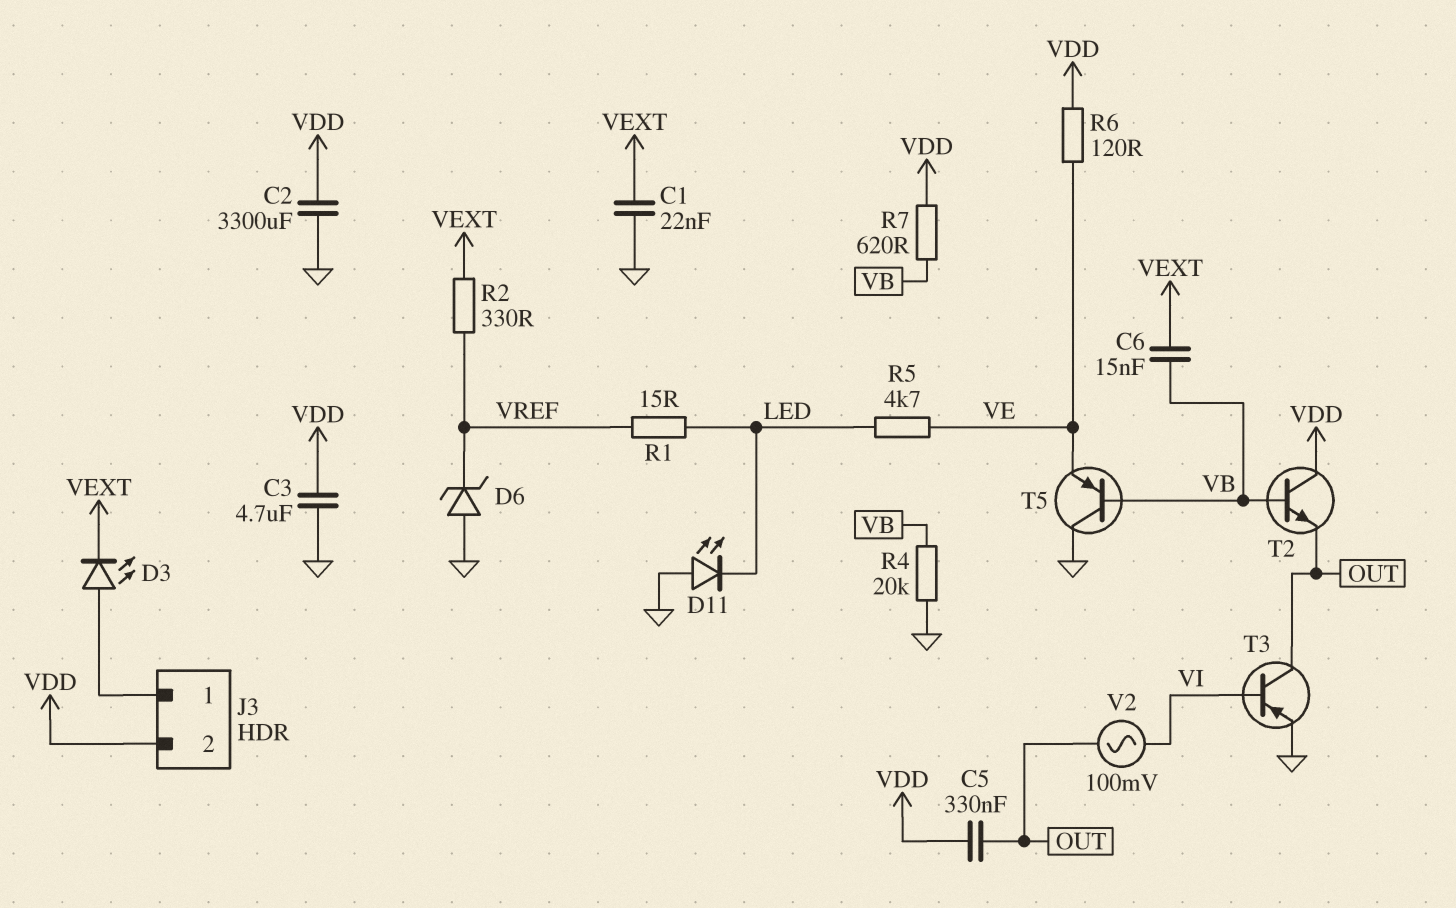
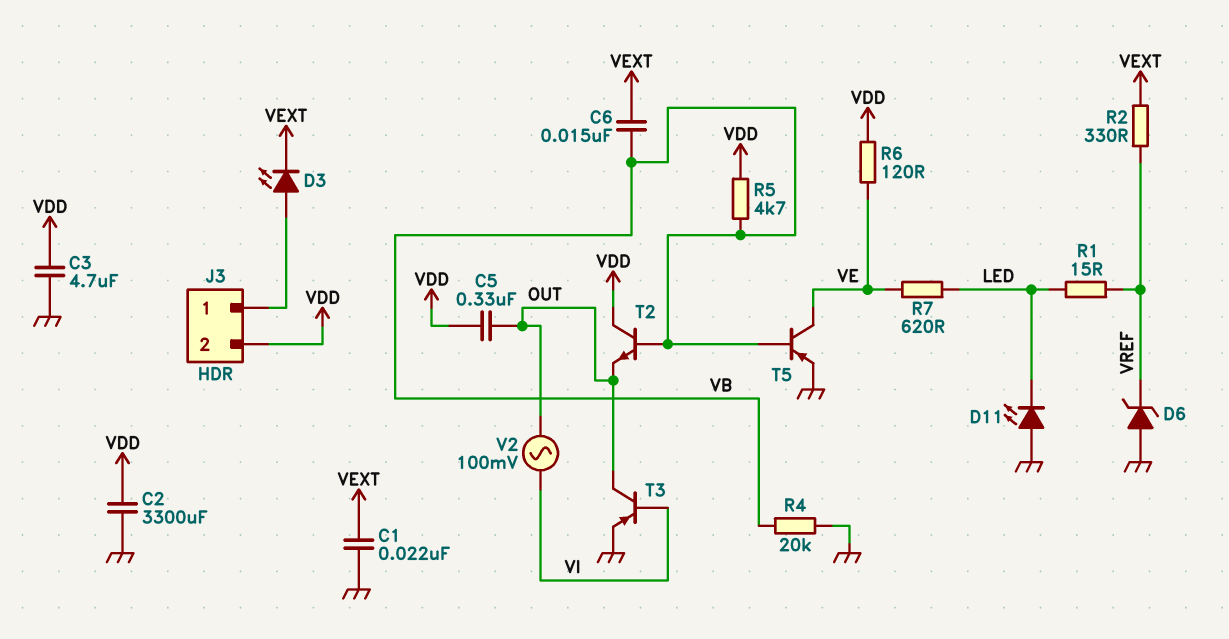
R5: 4.7k (LED, VE) -> 4.7k (VB, VDD)
R7: 620 (VB, VDD) -> 620 (LED, VE)
T5: PNP (B VB, C GND, E VE) -> PNP (B VB, C VE, E GND)

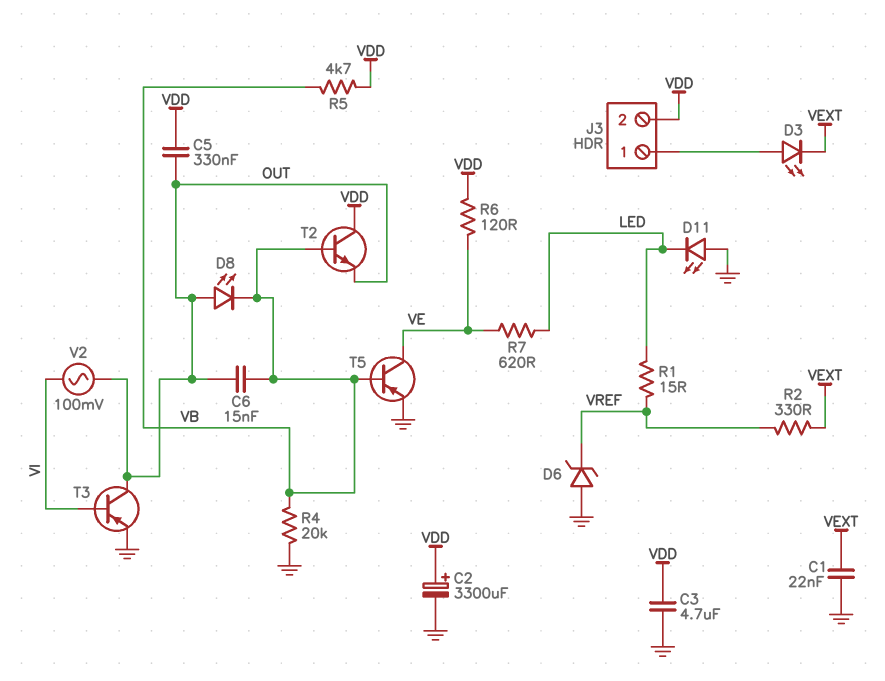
C2: 3300uF (GND, VDD) -> 3300uF (plus VDD, minus GND)
C6: 15nF (VB, VEXT) -> 15nF (OUT, VB)
D8: none -> LED (A OUT, K VB)

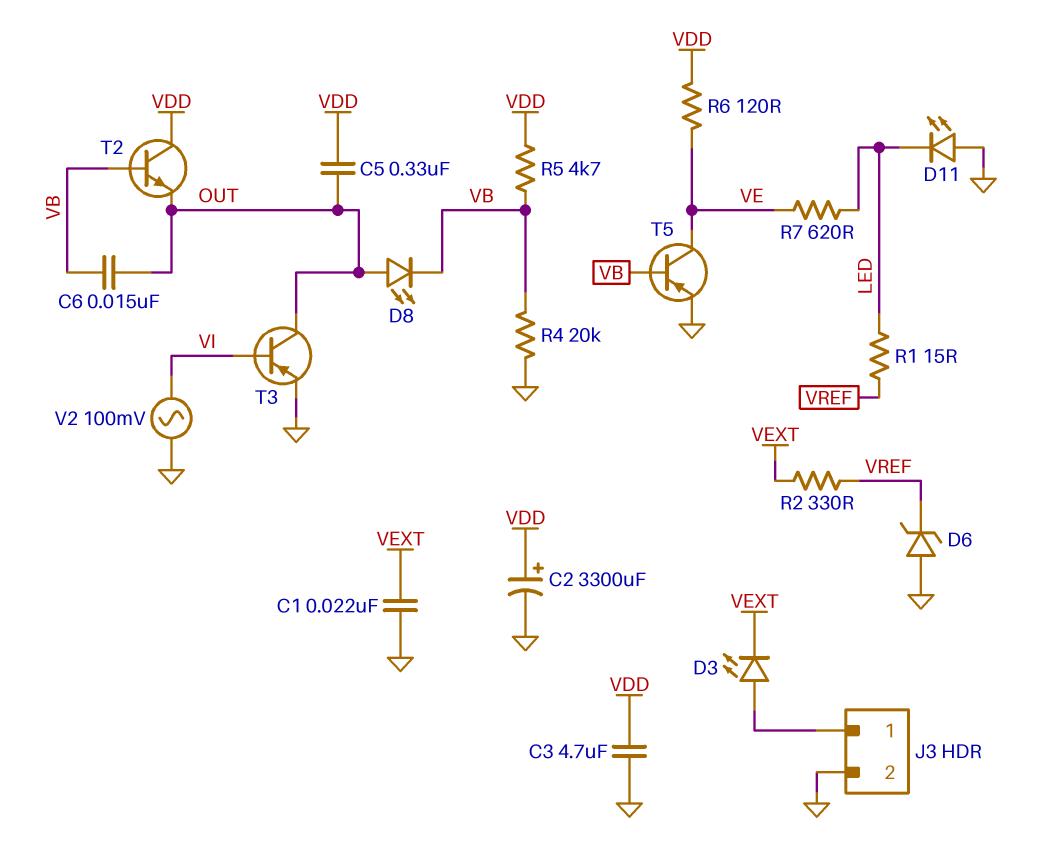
J3 pin 2: VDD -> GND
V2: AC 100mV (OUT, VI) -> AC 100mV (GND, VI)

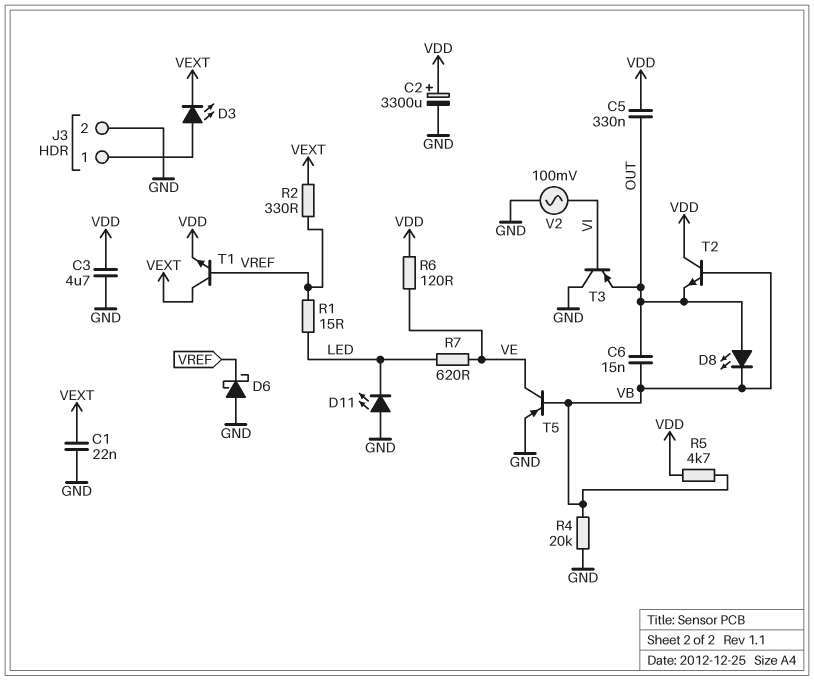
D6: zener (A GND, K VREF) -> schottky (A GND, K VREF)
T1: none -> NPN (B VREF, C VEXT, E VDD)
T3: PNP (B VI, C OUT, E GND) -> PNP (B VI, C GND, E OUT)

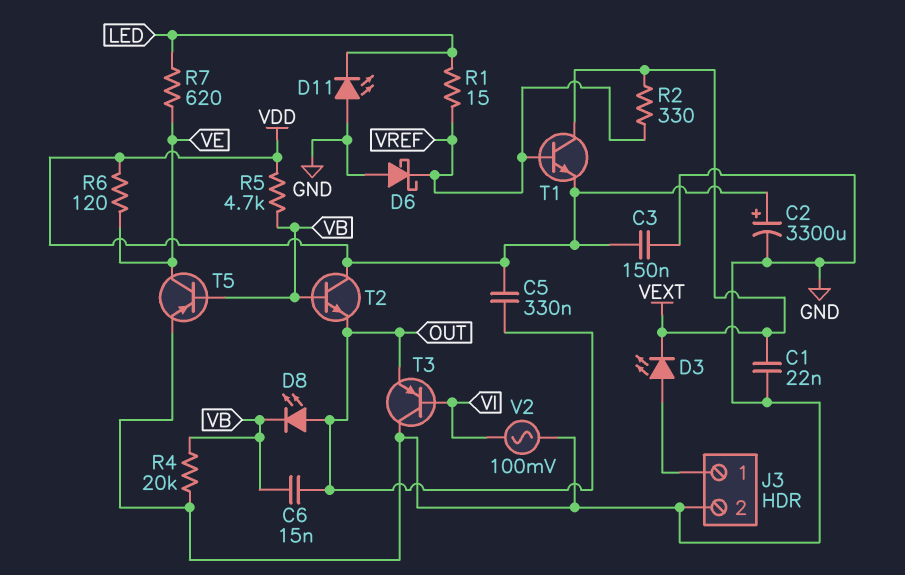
C3: 4.7uF (GND, VDD) -> 150nF (GND, VDD)

